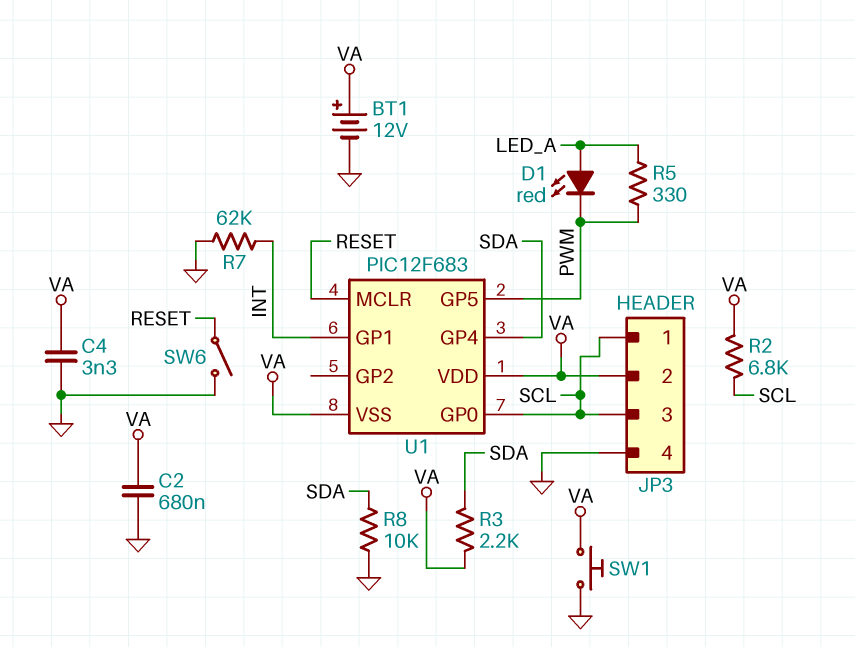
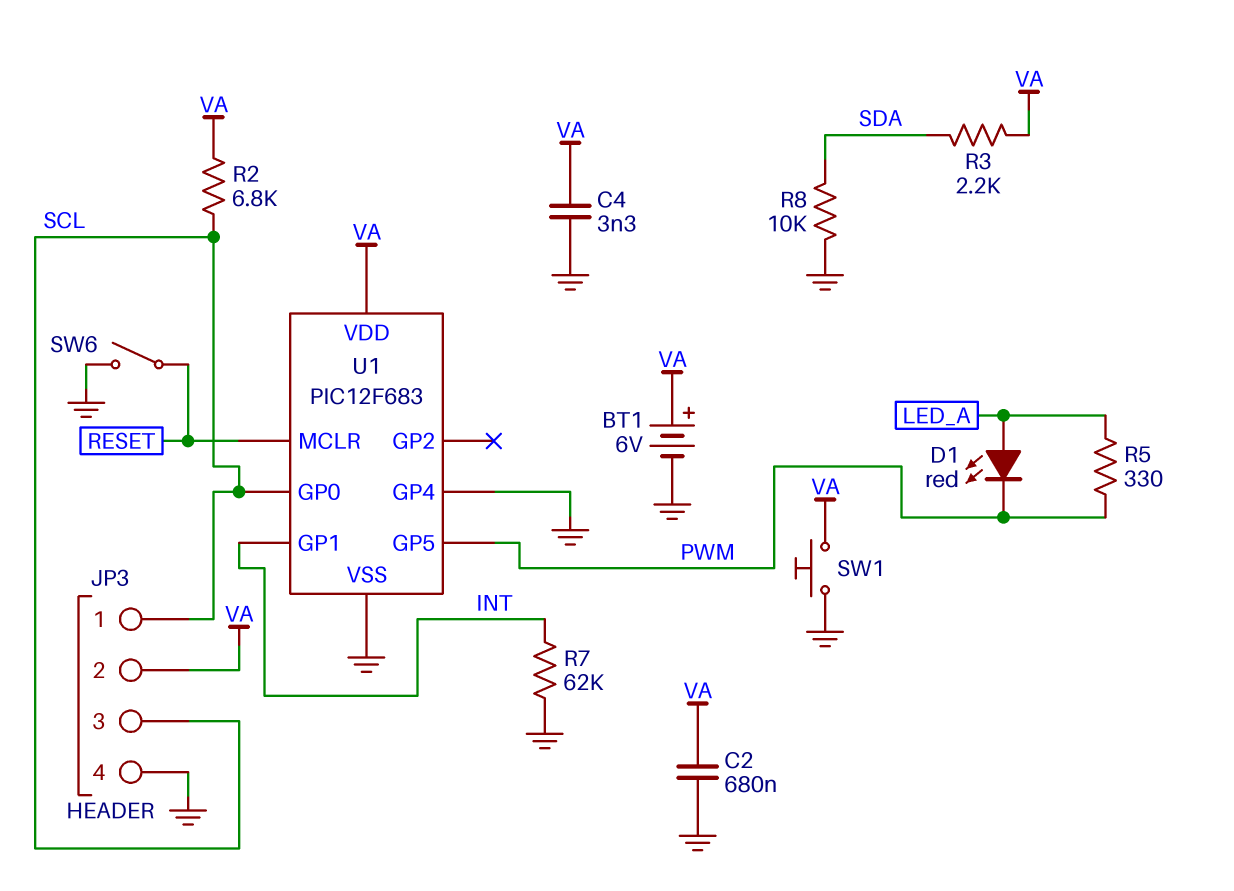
BT1: 12V (plus VA, minus GND) -> 6V (plus VA, minus GND)
U1 pin GP4: SDA -> GND
U1 pin VSS: VA -> GND

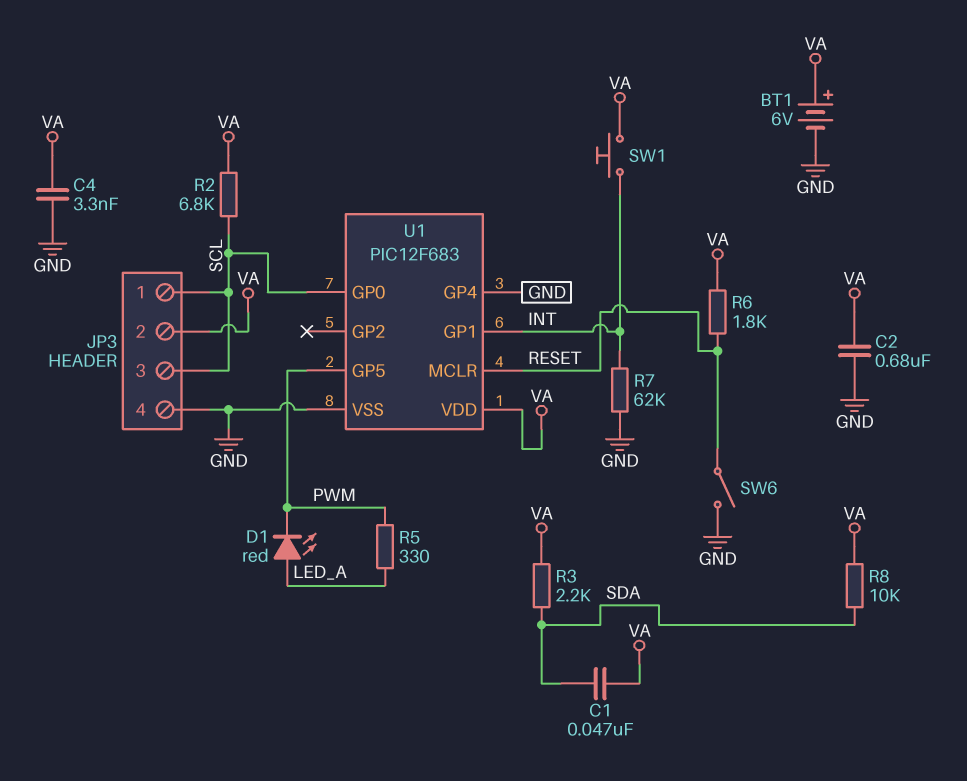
C1: none -> 47nF (SDA, VA)
R6: none -> 1.8k (RESET, VA)
R8: 10k (GND, SDA) -> 10k (SDA, VA)
SW1: button (GND, VA) -> button (INT, VA)

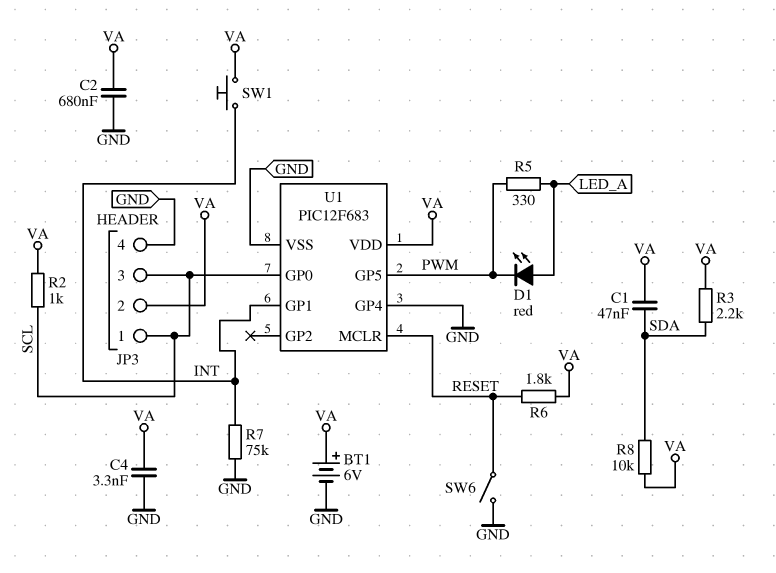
R2: 6.8k (SCL, VA) -> 1k (SCL, VA)
R7: 62k (GND, INT) -> 75k (GND, INT)

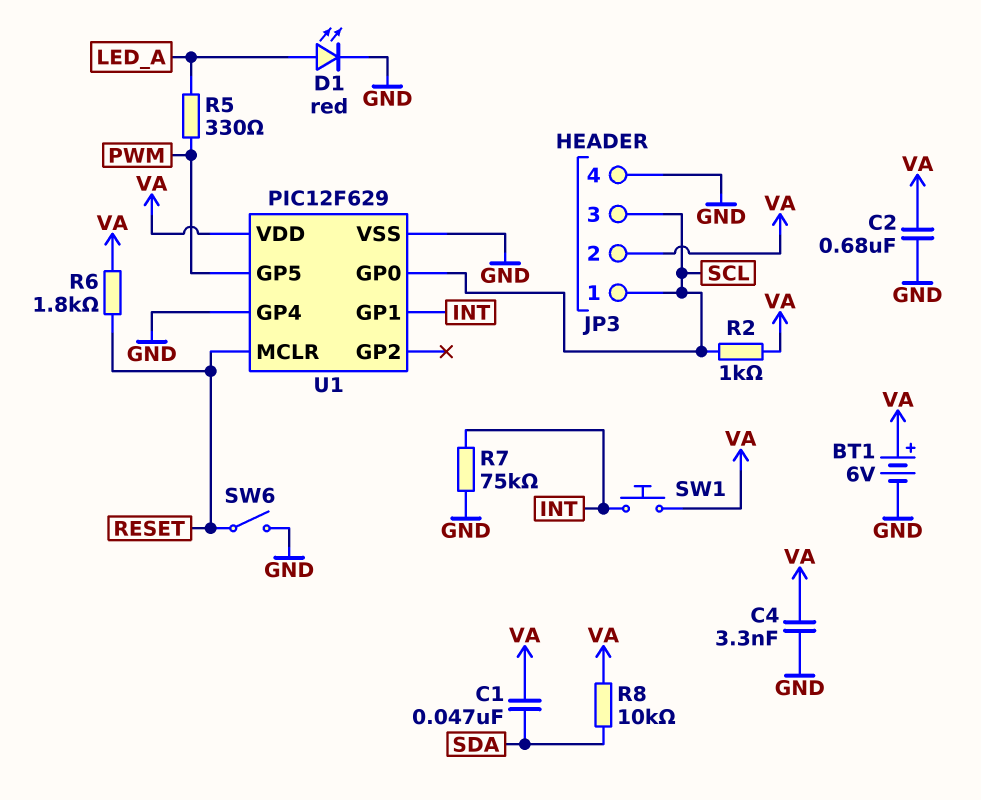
D1: LED red (A LED_A, K PWM) -> LED red (A LED_A, K GND)
R3: 2.2k (SDA, VA) -> none
U1: PIC12F683 -> PIC12F629

